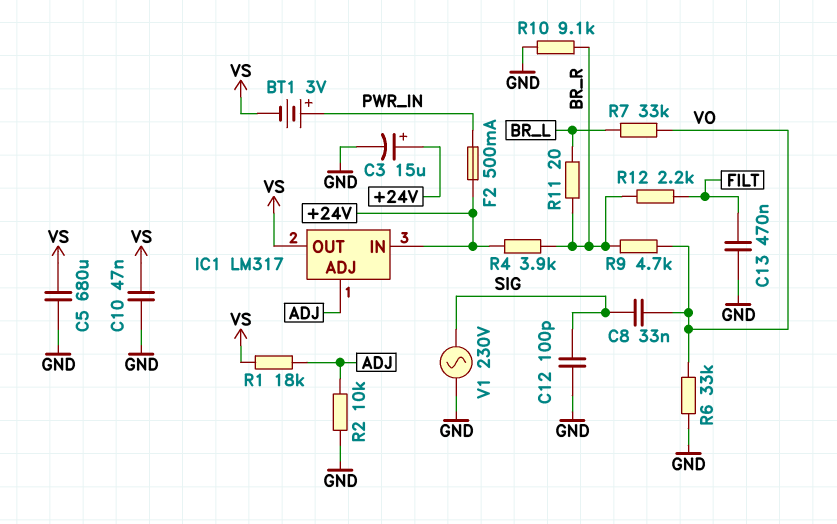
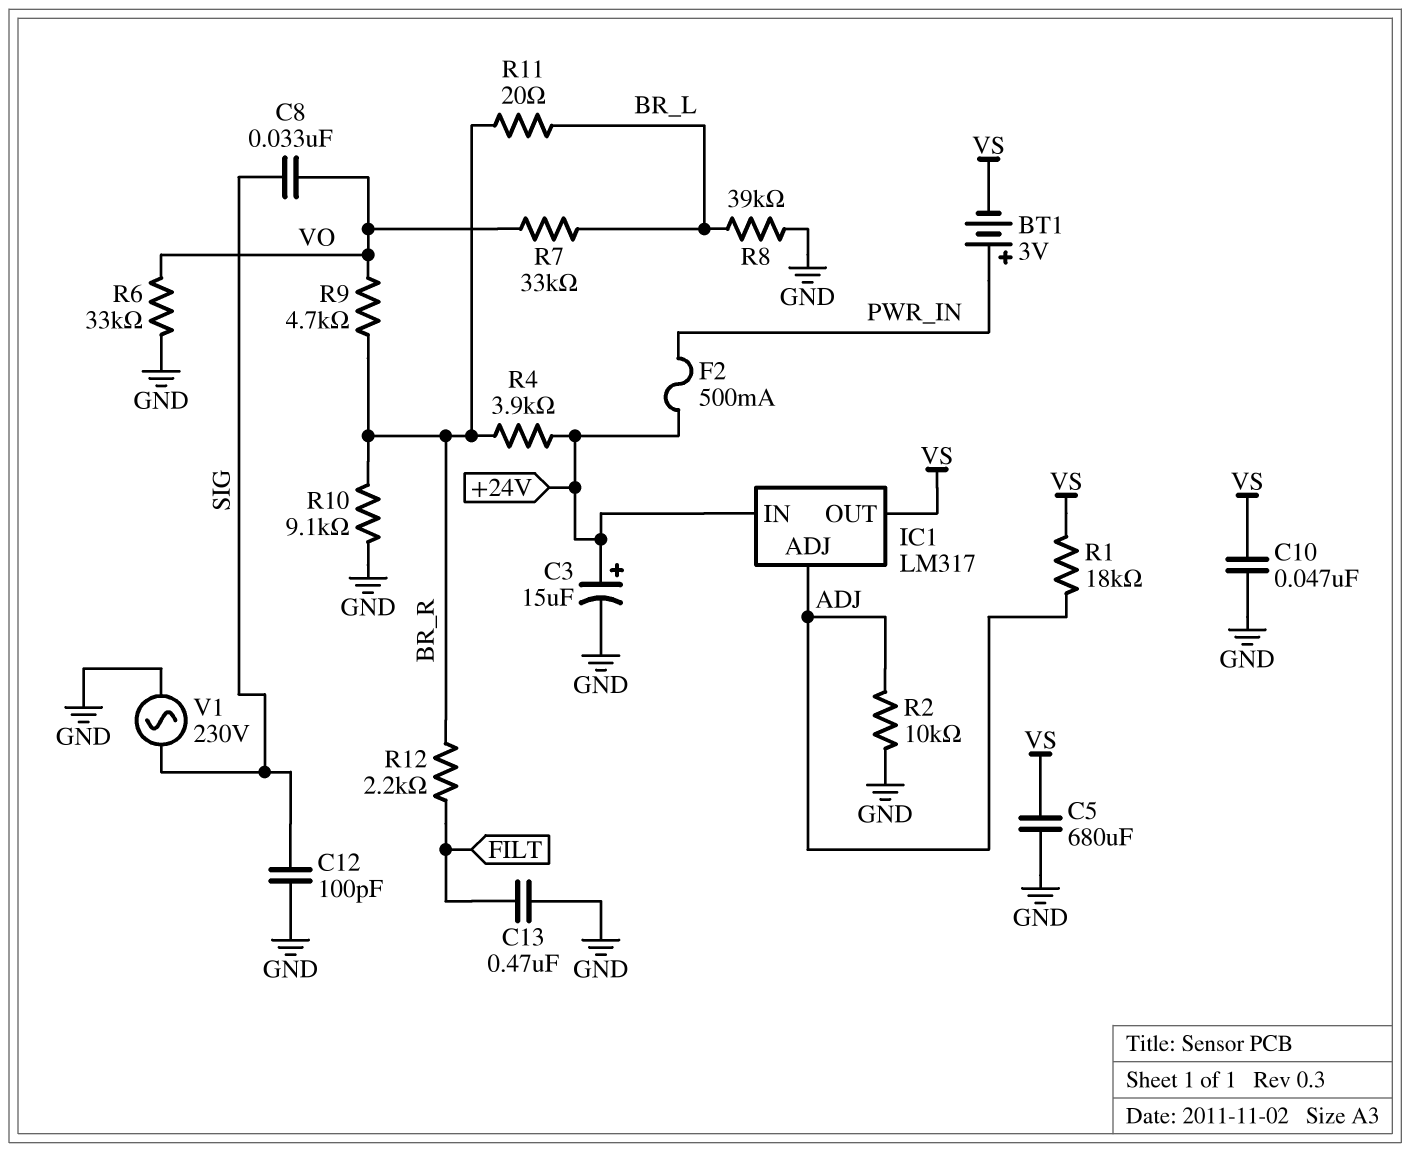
R8: none -> 39k (BR_L, GND)

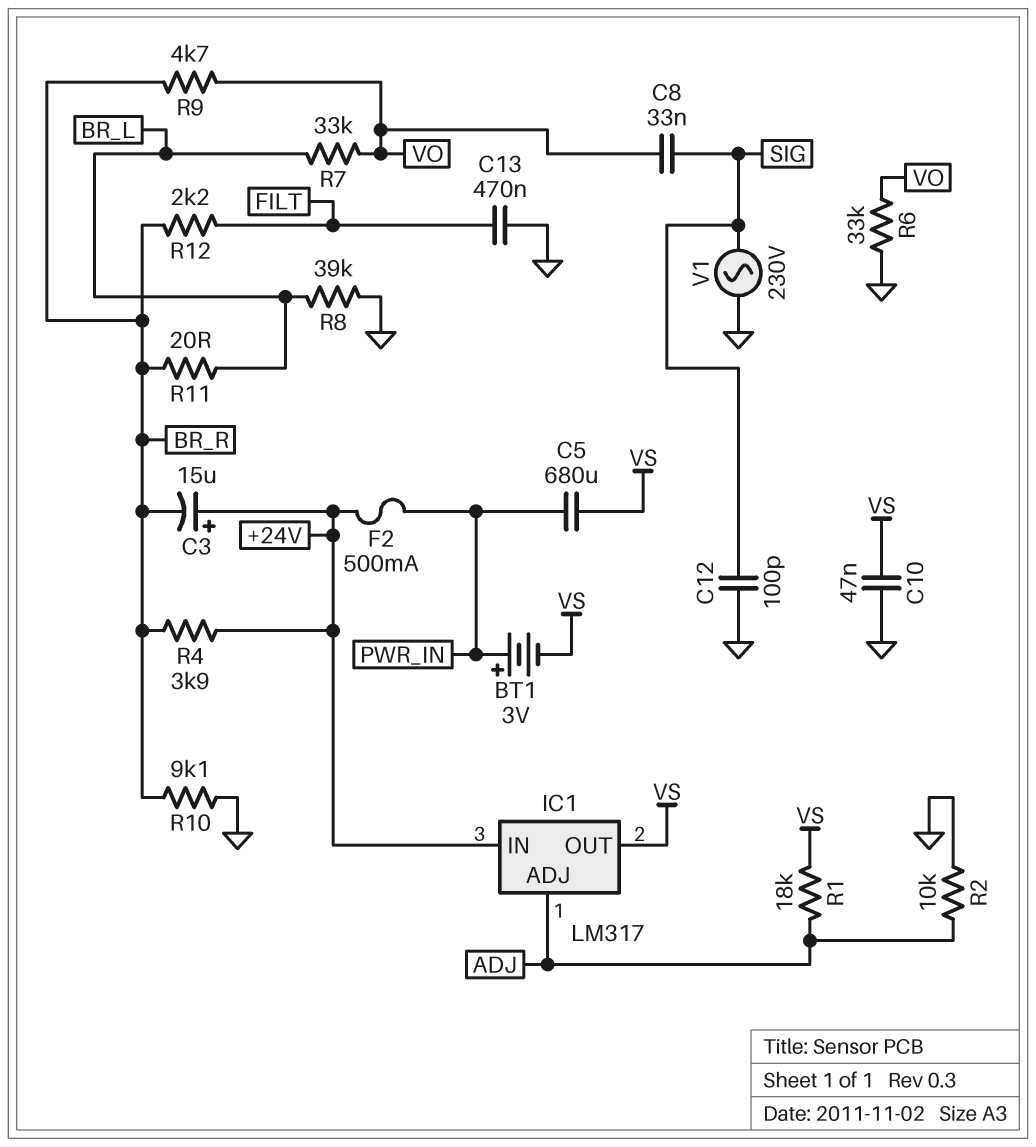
C3: 15uF (plus +24V, minus GND) -> 15uF (plus +24V, minus BR_R)
C5: 680uF (GND, VS) -> 680uF (PWR_IN, VS)

